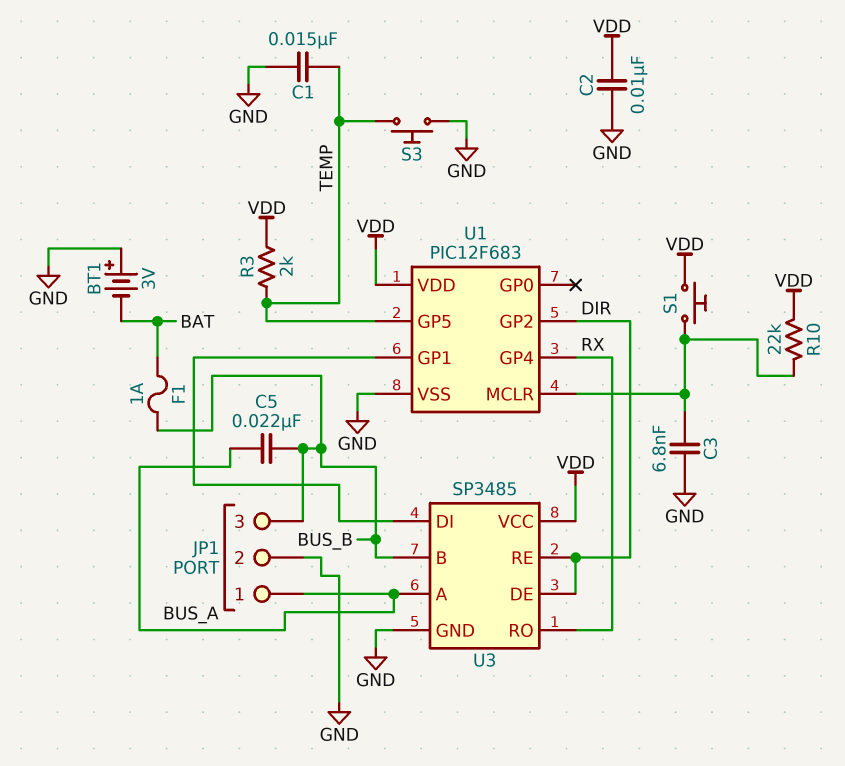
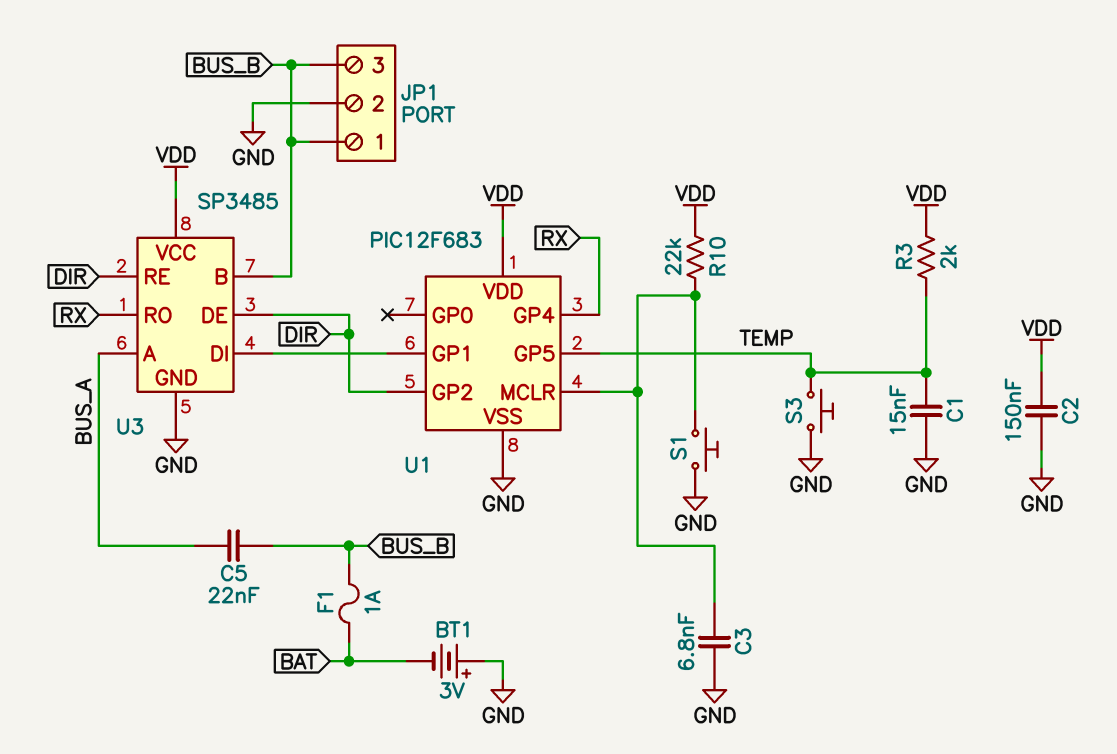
C2: 10nF (GND, VDD) -> 150nF (GND, VDD)
JP1 pin 1: BUS_A -> BUS_B
S1: button (U1/MCLR, VDD) -> button (GND, U1/MCLR)

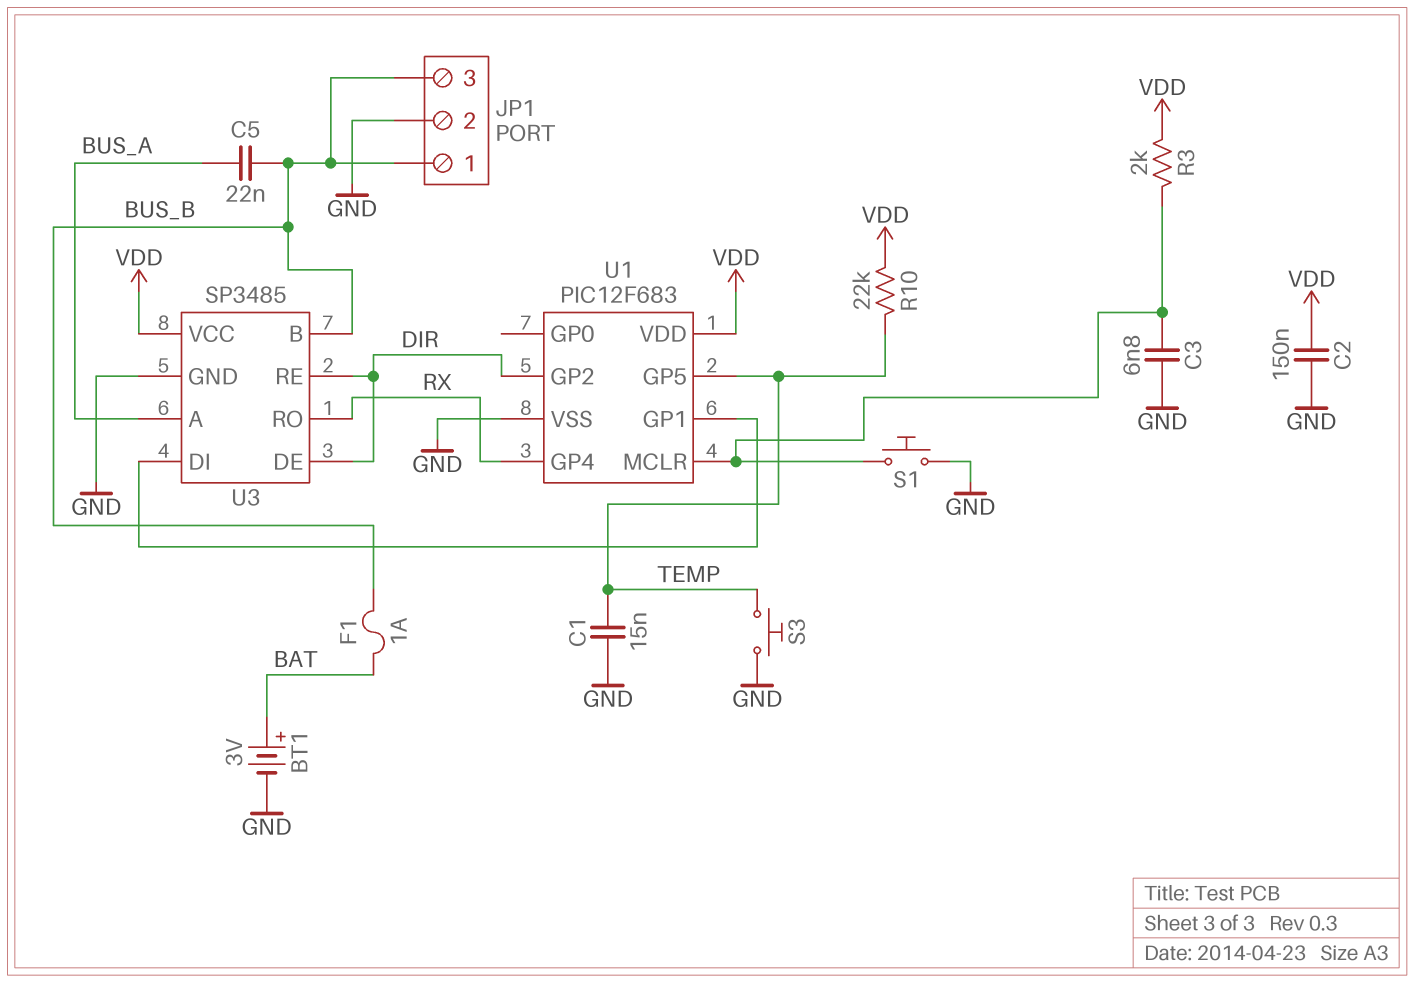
BT1: 3V (plus GND, minus BAT) -> 3V (plus BAT, minus GND)
R3: 2k (TEMP, VDD) -> 2k (U1/MCLR, VDD)
R10: 22k (U1/MCLR, VDD) -> 22k (TEMP, VDD)

